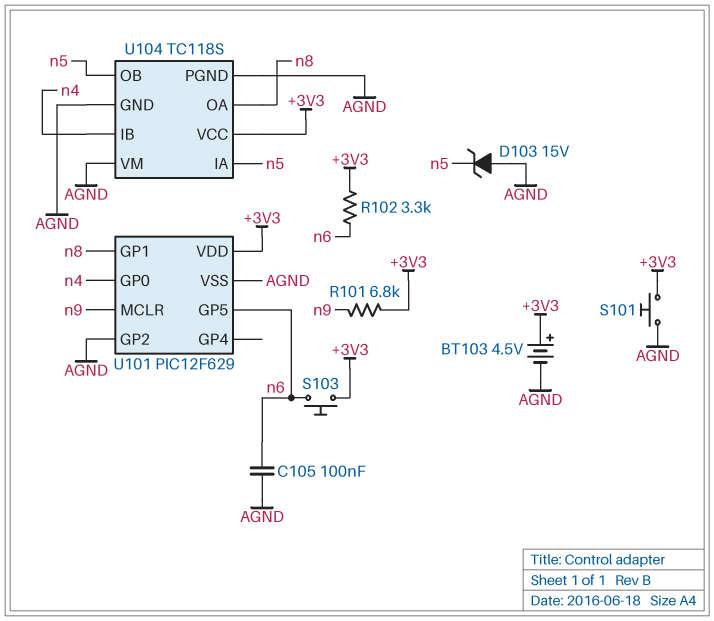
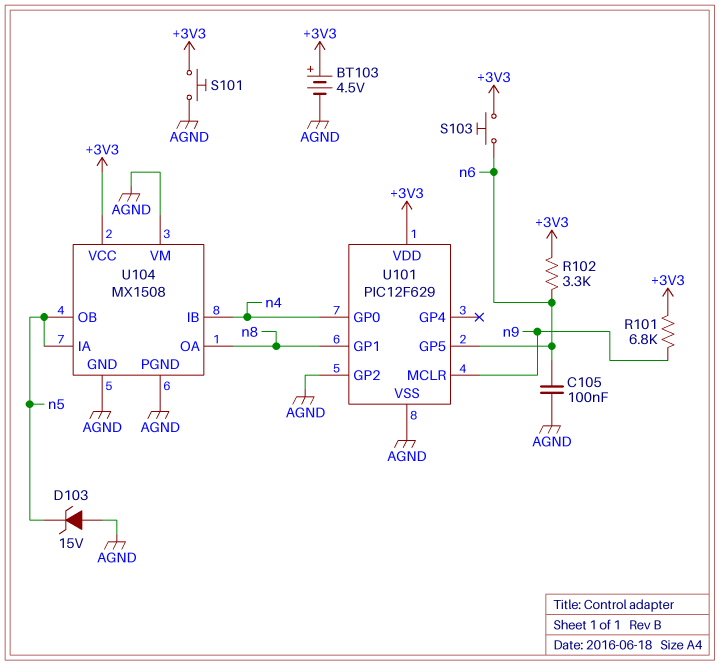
U104: TC118S -> MX1508

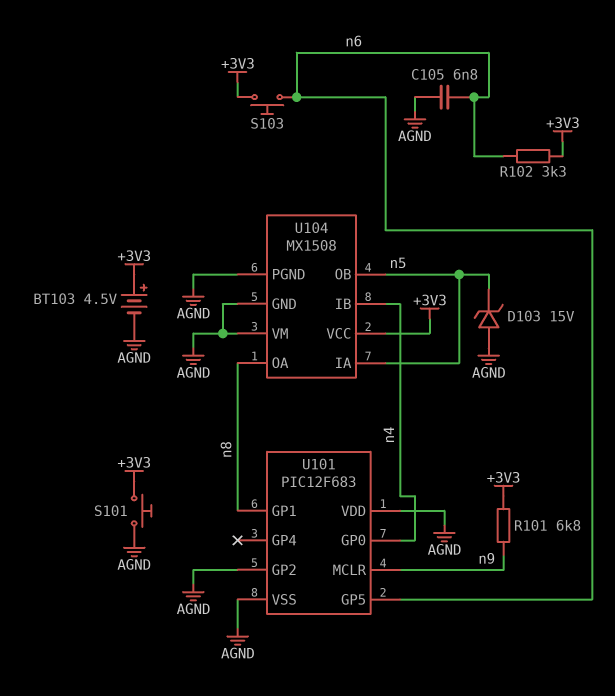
C105: 100nF (AGND, n6) -> 6.8nF (AGND, n6)
U101: PIC12F629 -> PIC12F683
U101 pin VDD: +3V3 -> AGND

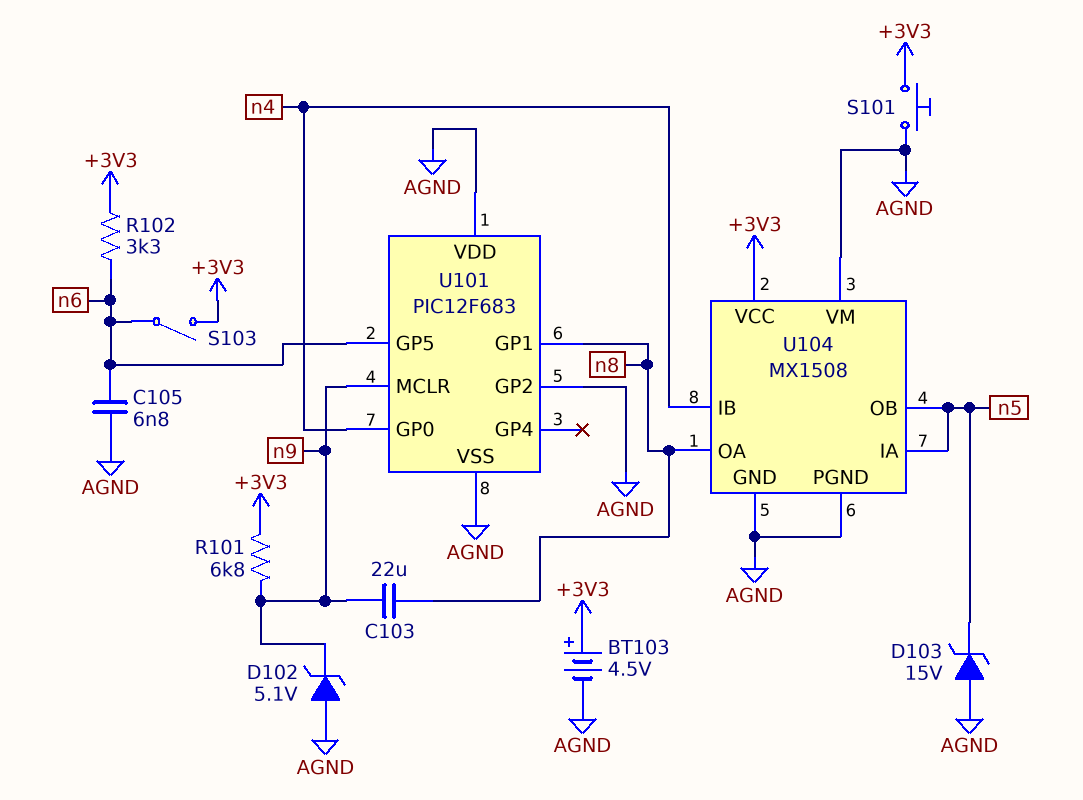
C103: none -> 22uF (n8, n9)
D102: none -> zener 5.1V (A AGND, K n9)
S103: button (+3V3, n6) -> switch (+3V3, n6)

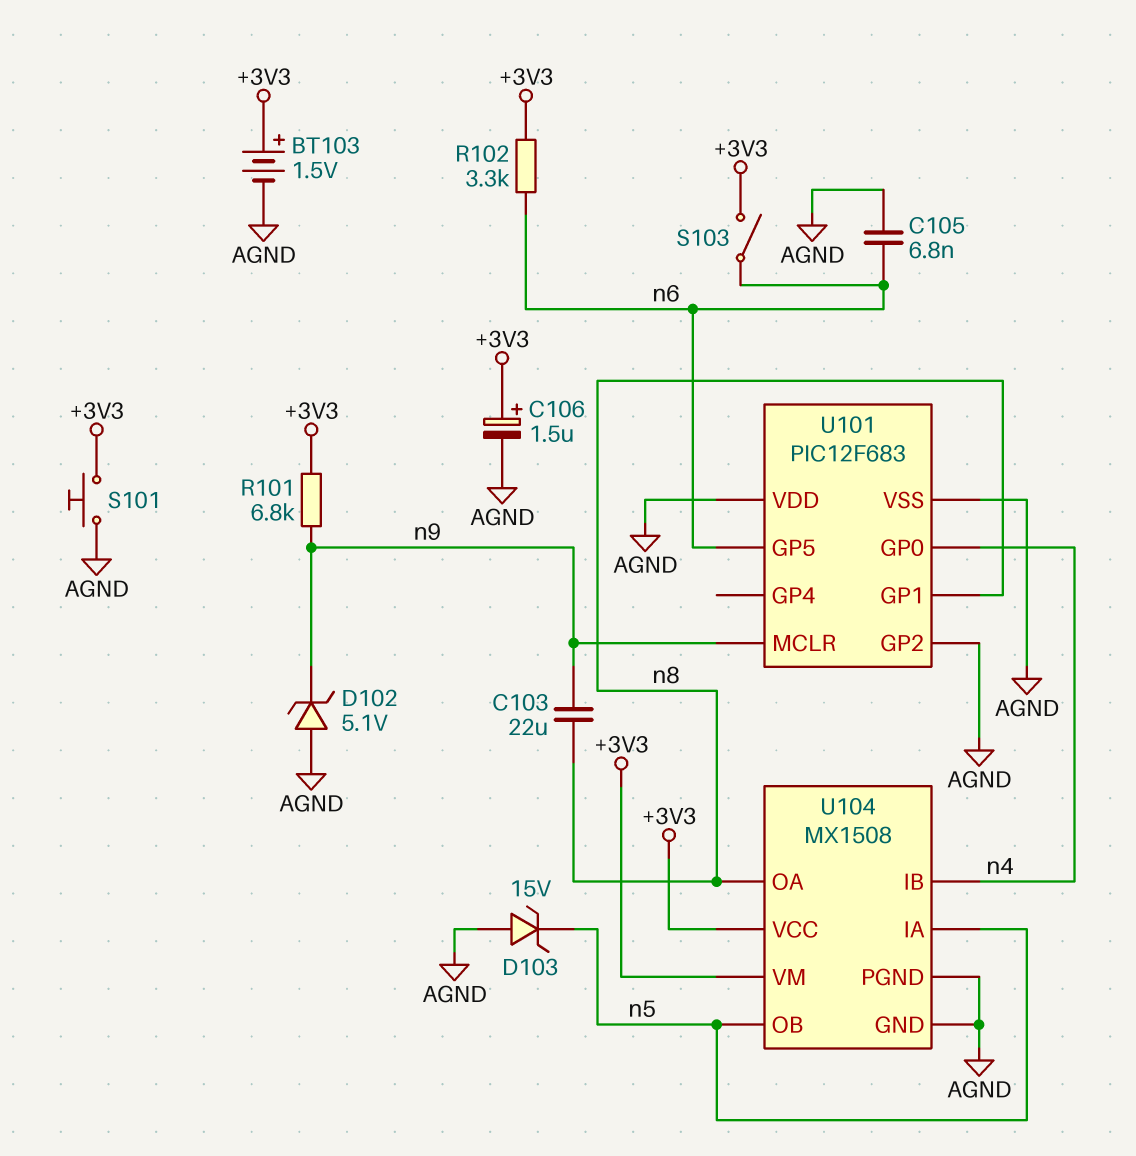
BT103: 4.5V (plus +3V3, minus AGND) -> 1.5V (plus +3V3, minus AGND)
C106: none -> 1.5uF (plus +3V3, minus AGND)
U104 pin VM: AGND -> +3V3

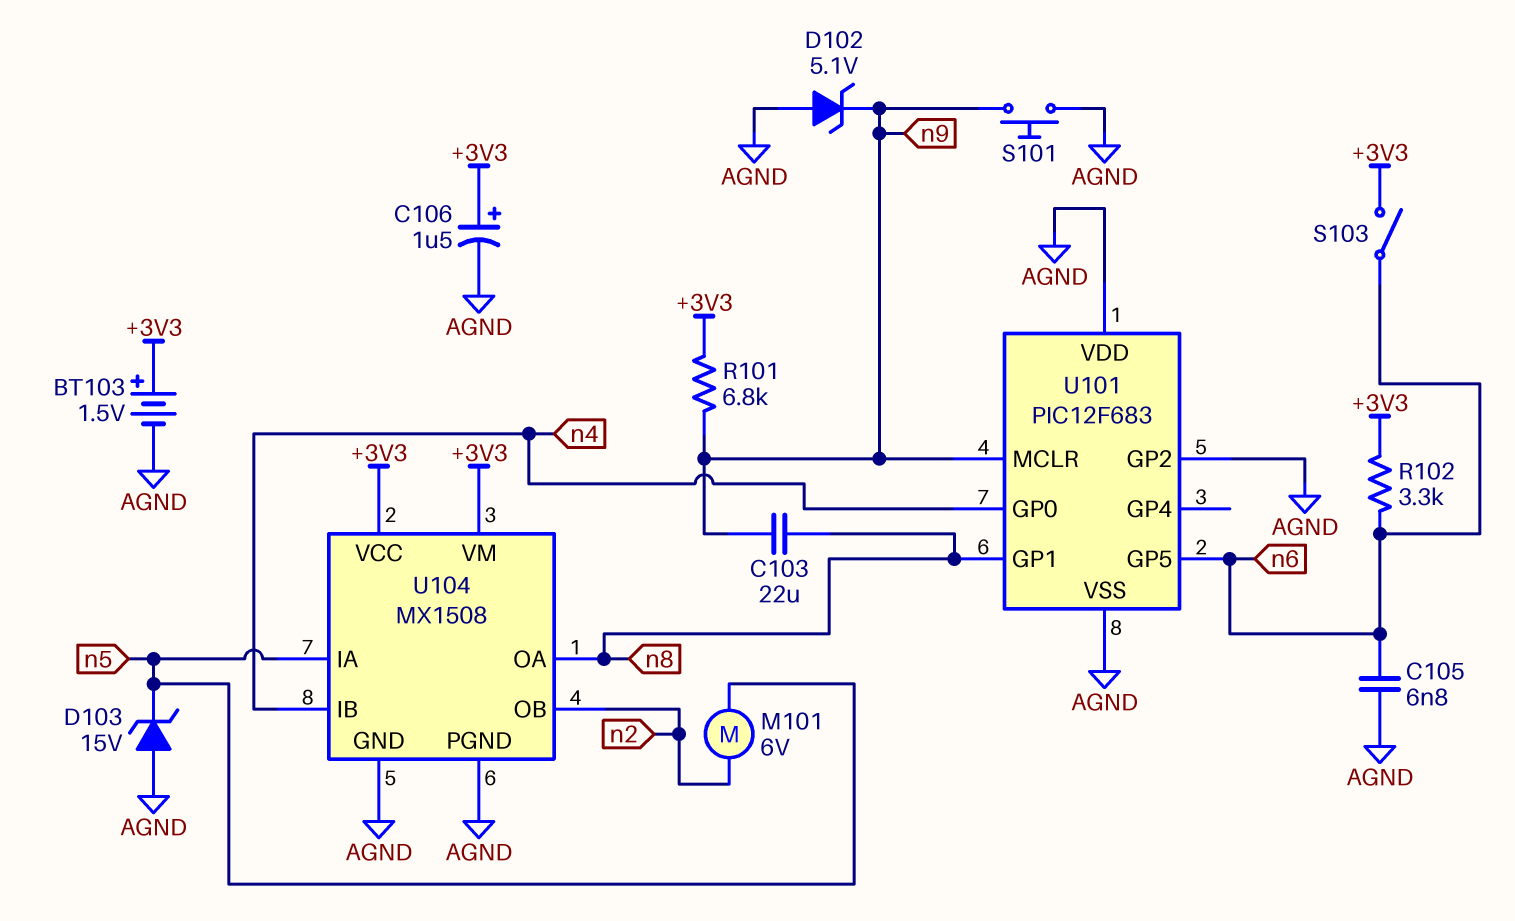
M101: none -> motor 6V (n2, n5)
S101: button (+3V3, AGND) -> button (AGND, n9)
U104 pin OB: n5 -> n2

